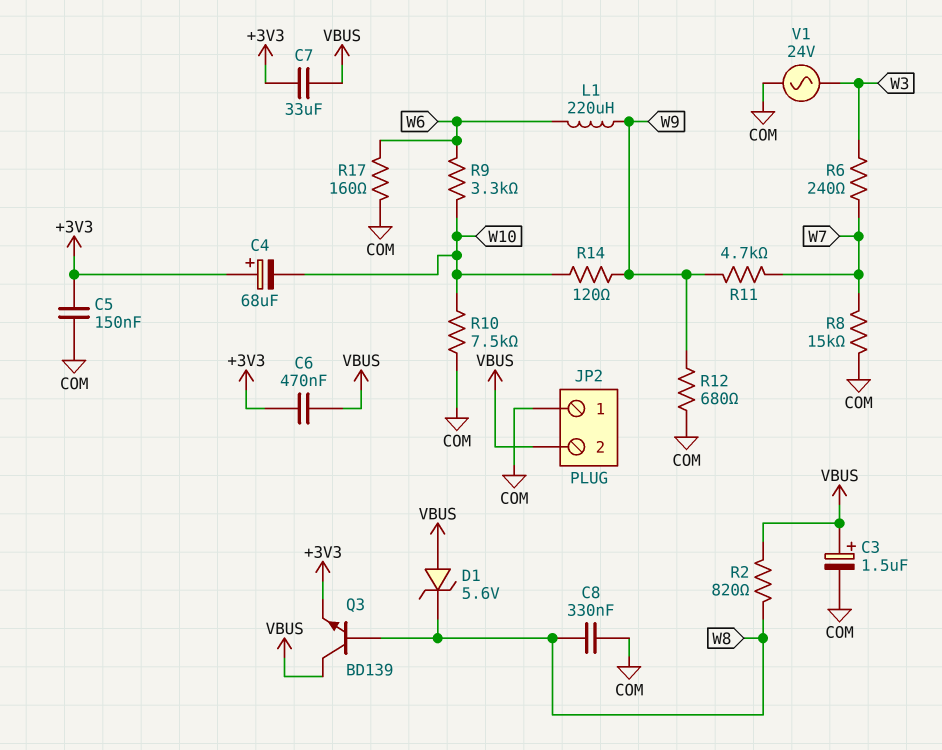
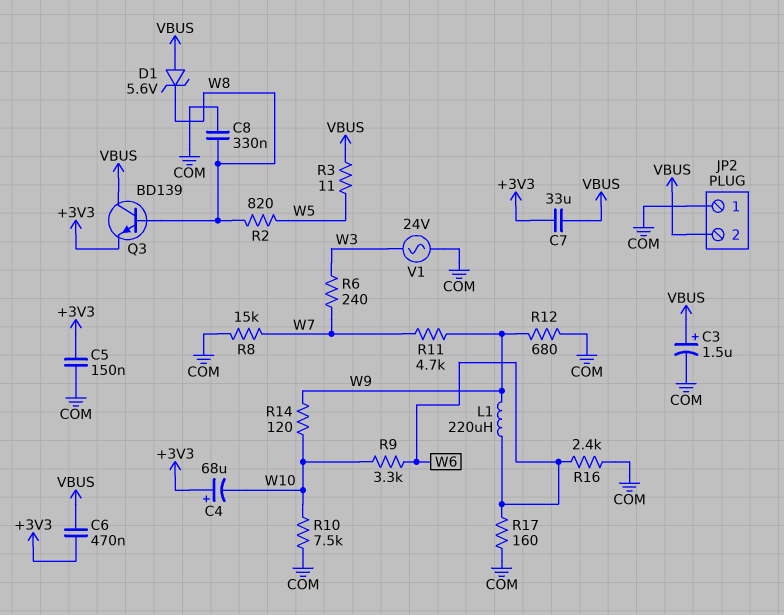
R2: 820 (VBUS, W8) -> 820 (W5, W8)
R3: none -> 11 (VBUS, W5)
R16: none -> 2.4k (COM, W6)

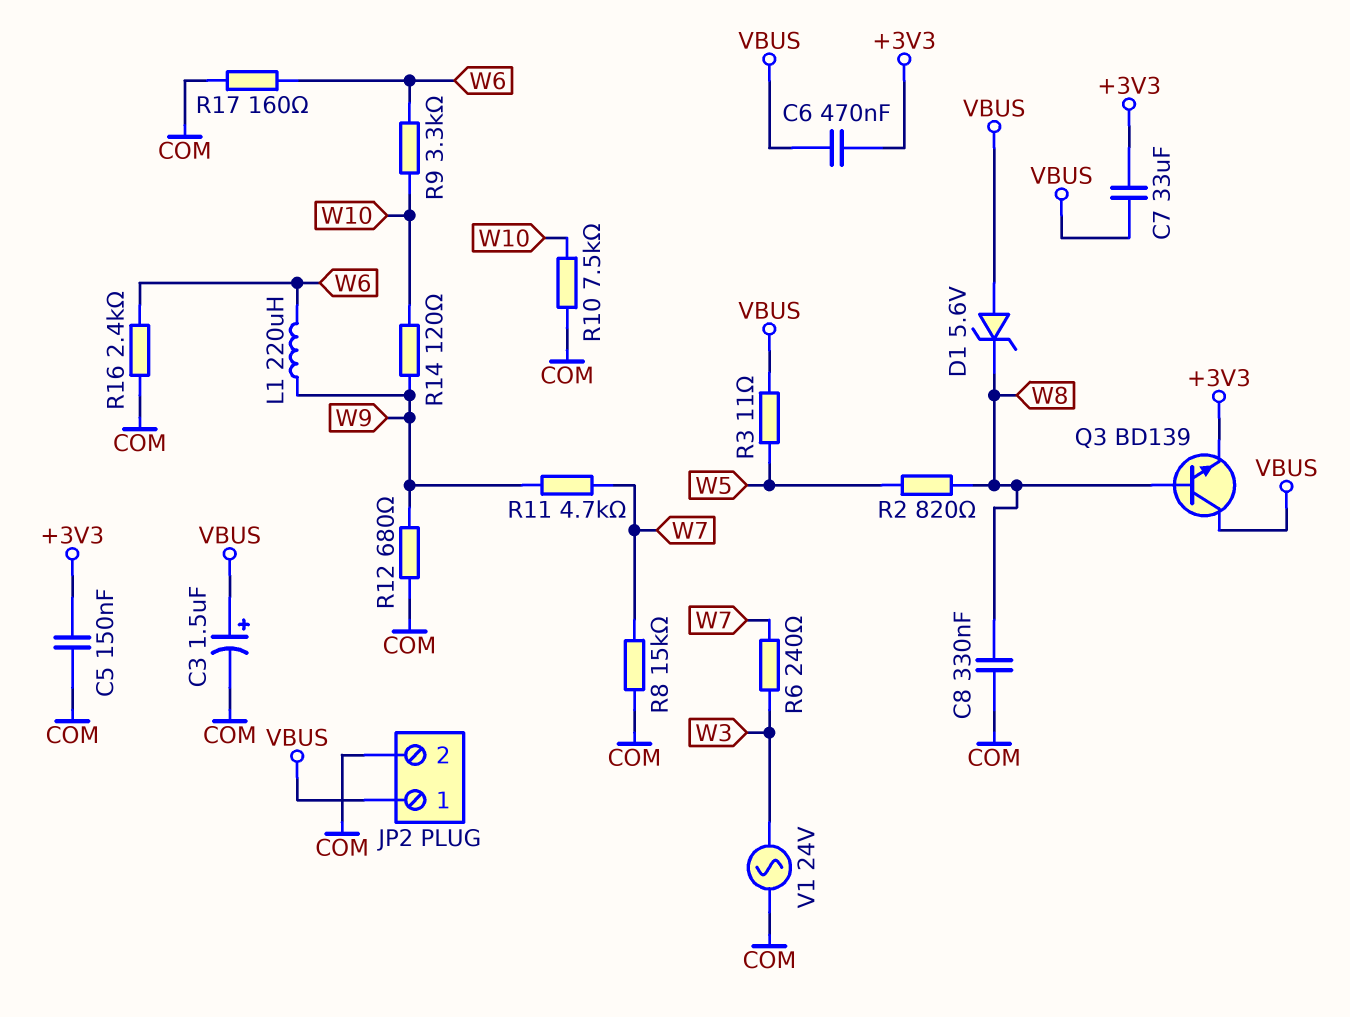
C4: 68uF (plus +3V3, minus W10) -> none
JP2 pin 1: COM -> VBUS
JP2 pin 2: VBUS -> COM

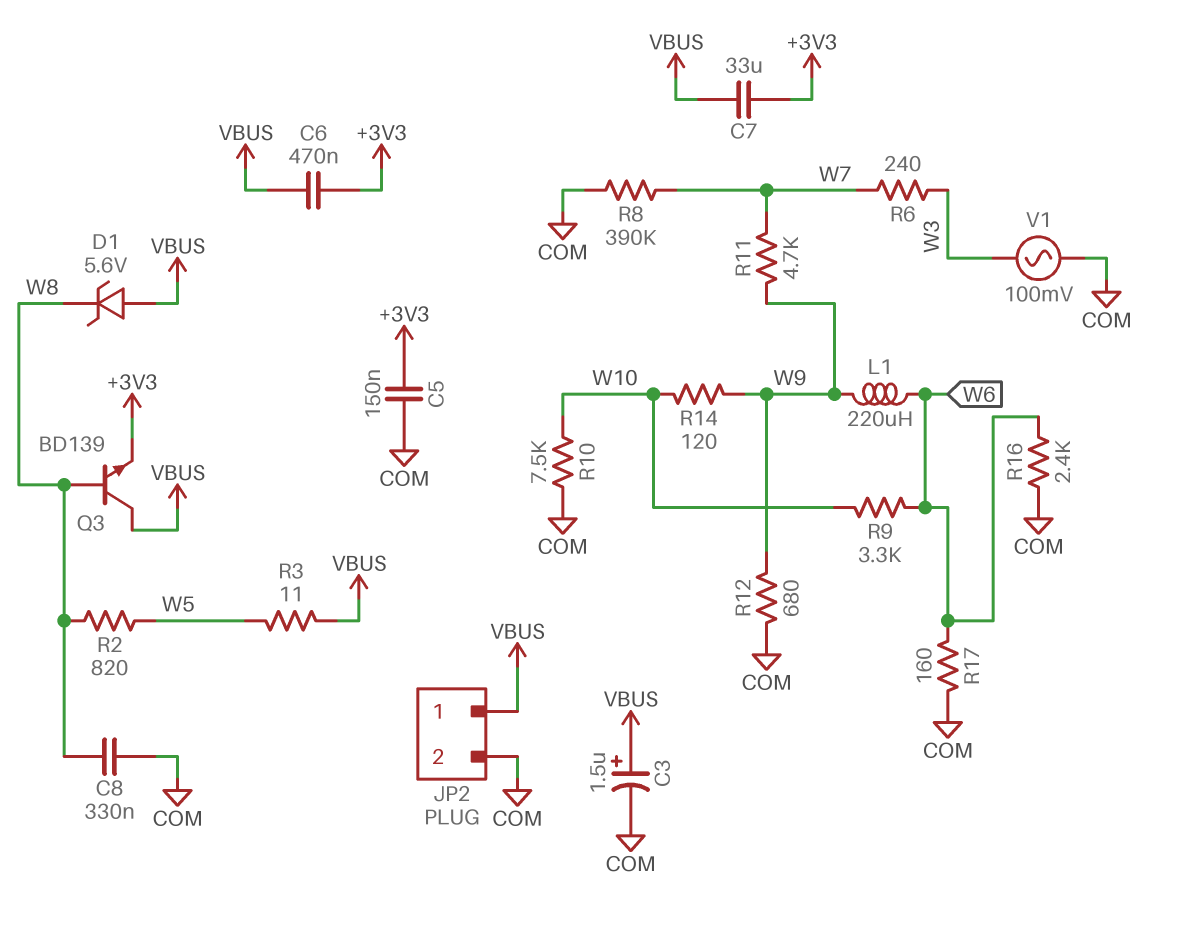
R8: 15k (COM, W7) -> 390k (COM, W7)
V1: AC 24V (COM, W3) -> AC 100mV (COM, W3)

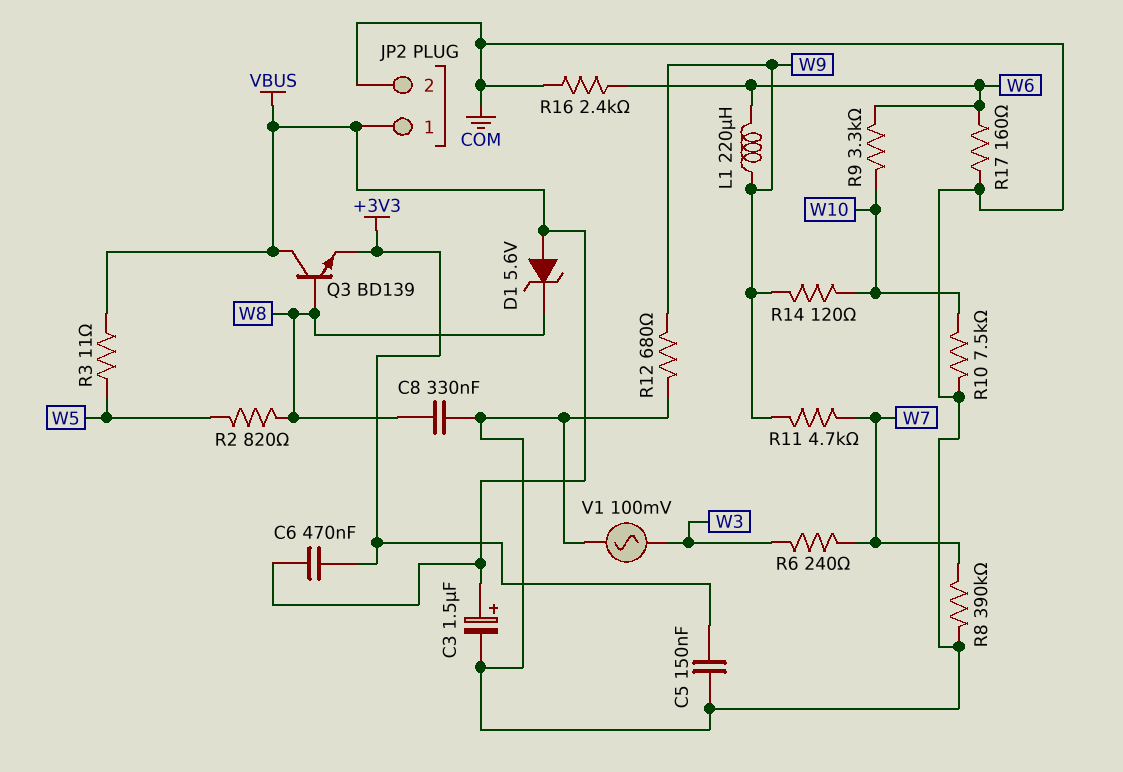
C7: 33uF (+3V3, VBUS) -> none

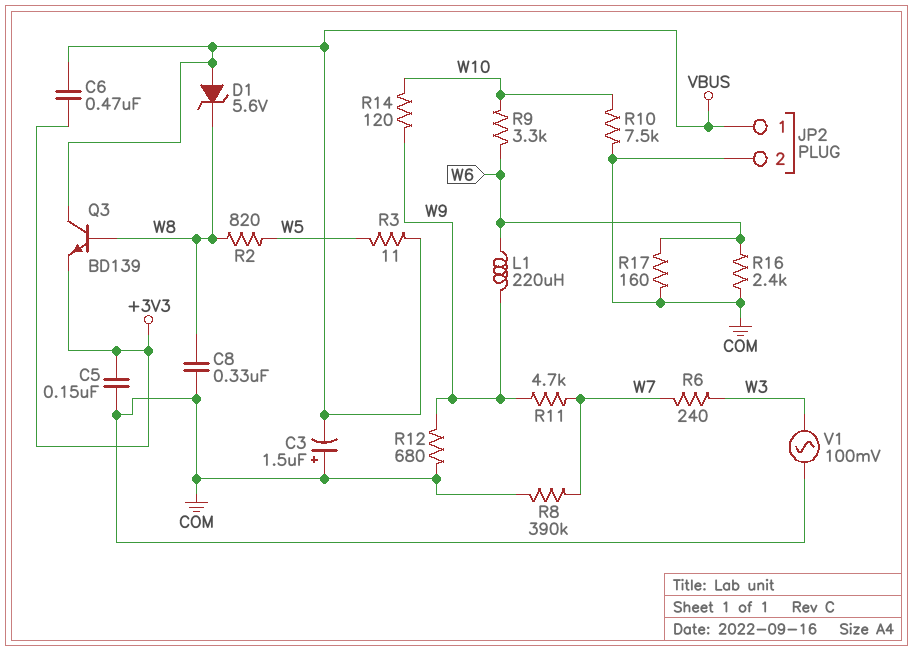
C3: 1.5uF (plus VBUS, minus COM) -> 1.5uF (plus COM, minus VBUS)

